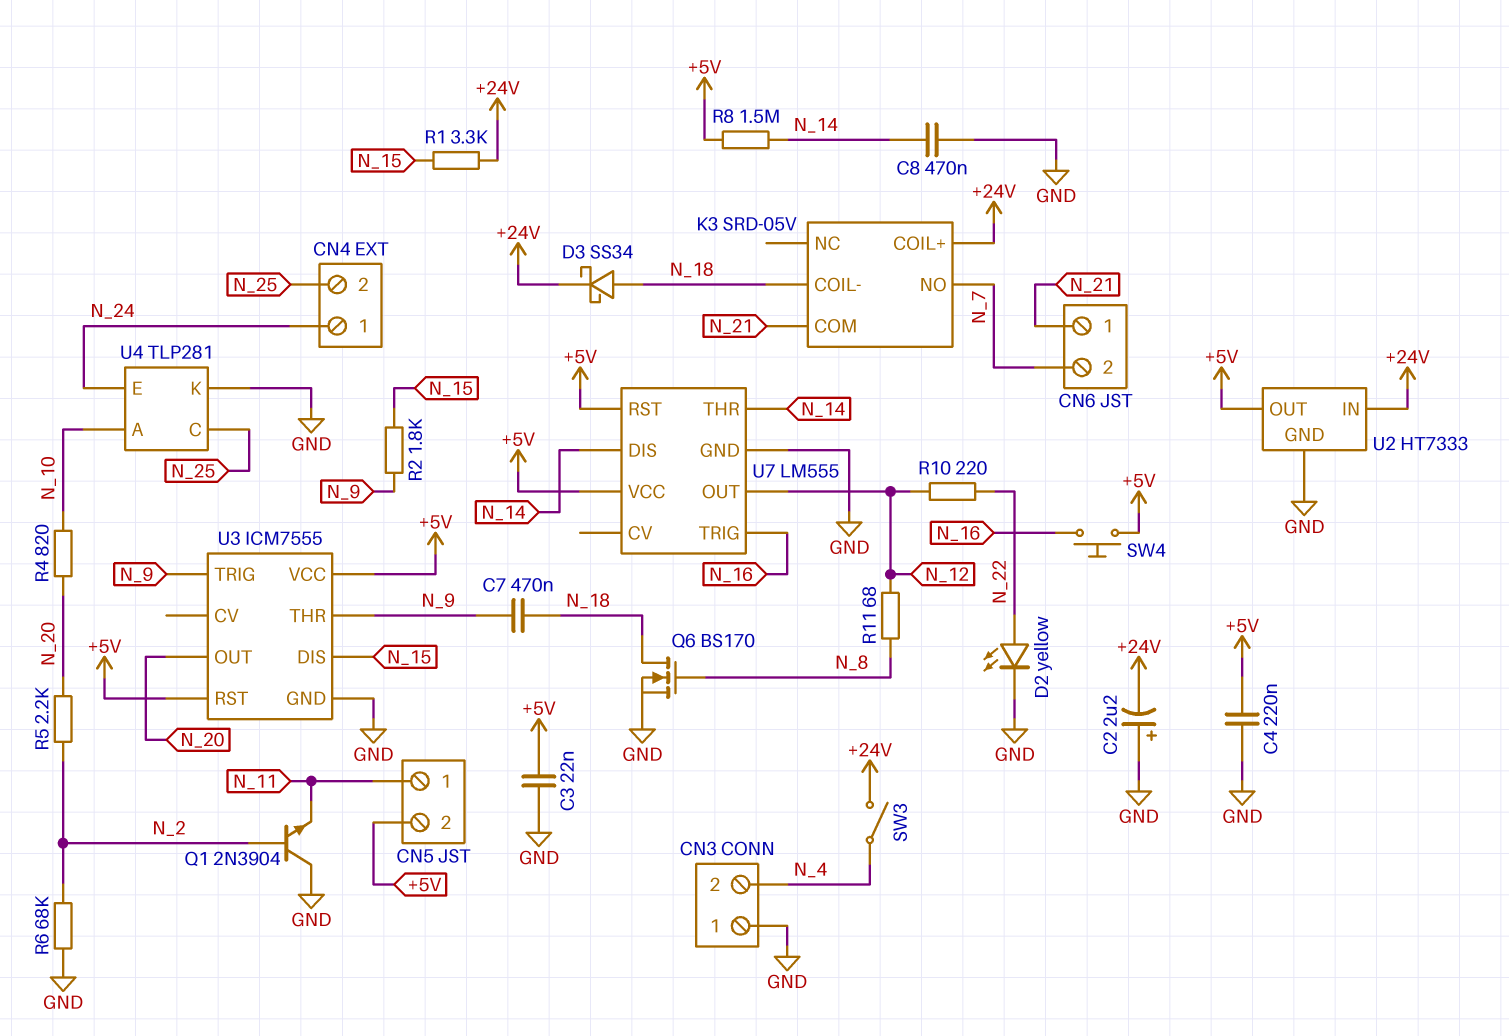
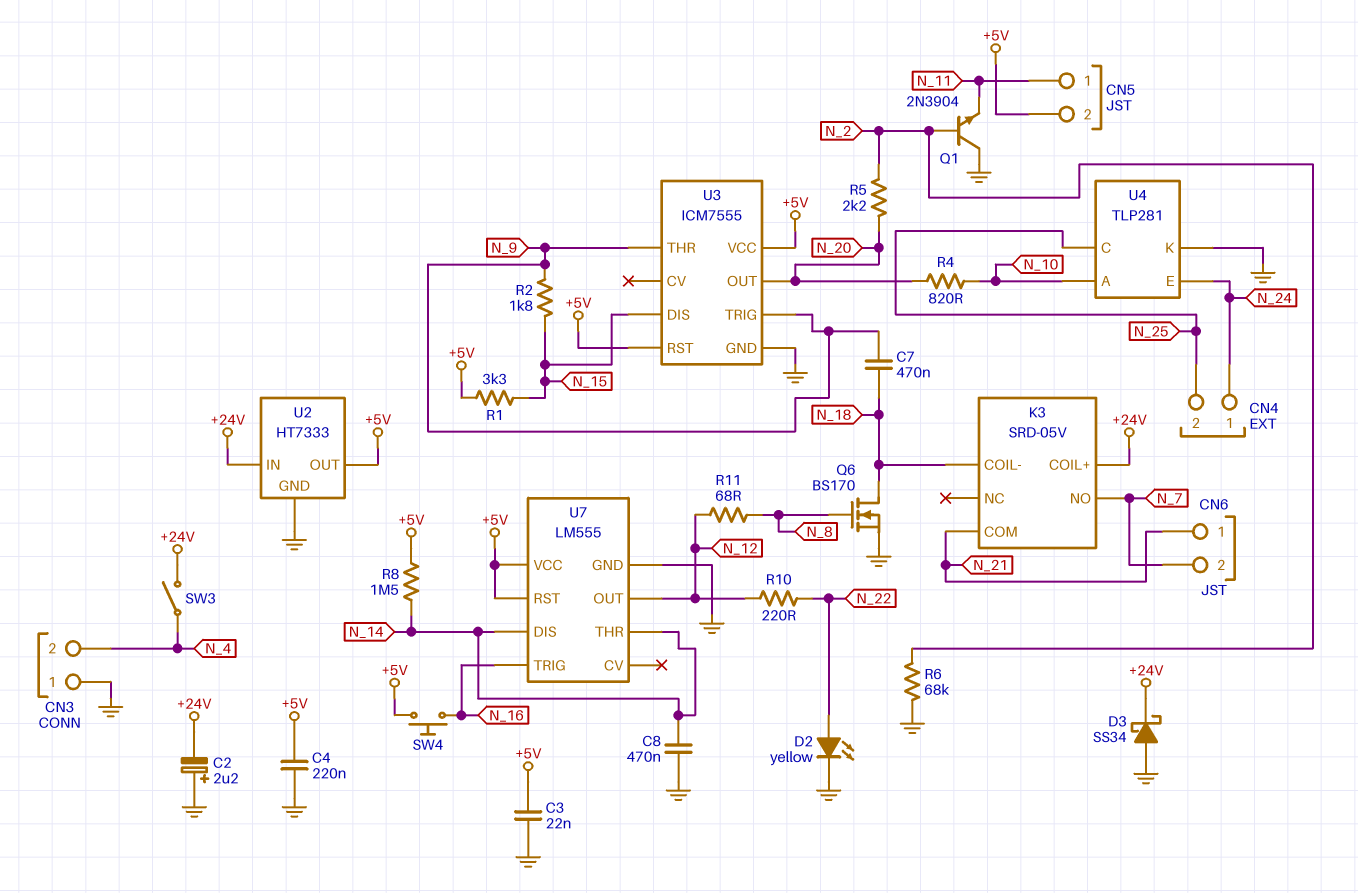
D3: schottky SS34 (A N_18, K +24V) -> schottky SS34 (A GND, K +24V)
R1: 3.3k (+24V, N_15) -> 3.3k (+5V, N_15)

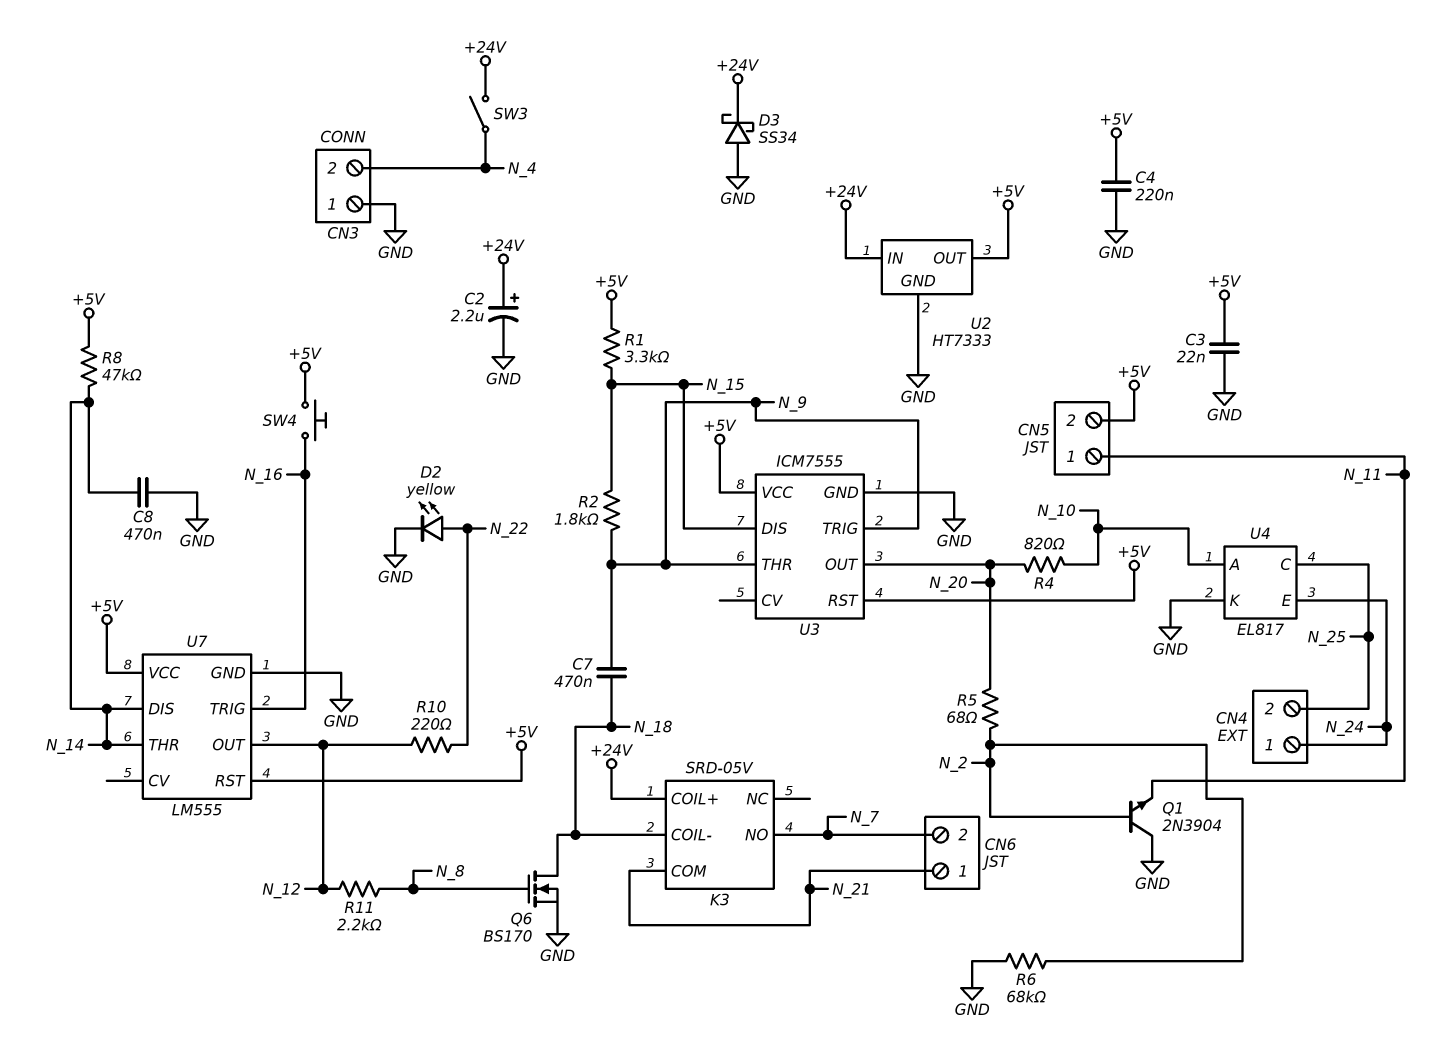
C2: 2.2uF (plus GND, minus +24V) -> 2.2uF (plus +24V, minus GND)
R5: 2.2k (N_2, N_20) -> 68 (N_2, N_20)
R8: 1.5M (+5V, N_14) -> 47k (+5V, N_14)
R11: 68 (N_8, N_12) -> 2.2k (N_8, N_12)
U4: TLP281 -> EL817

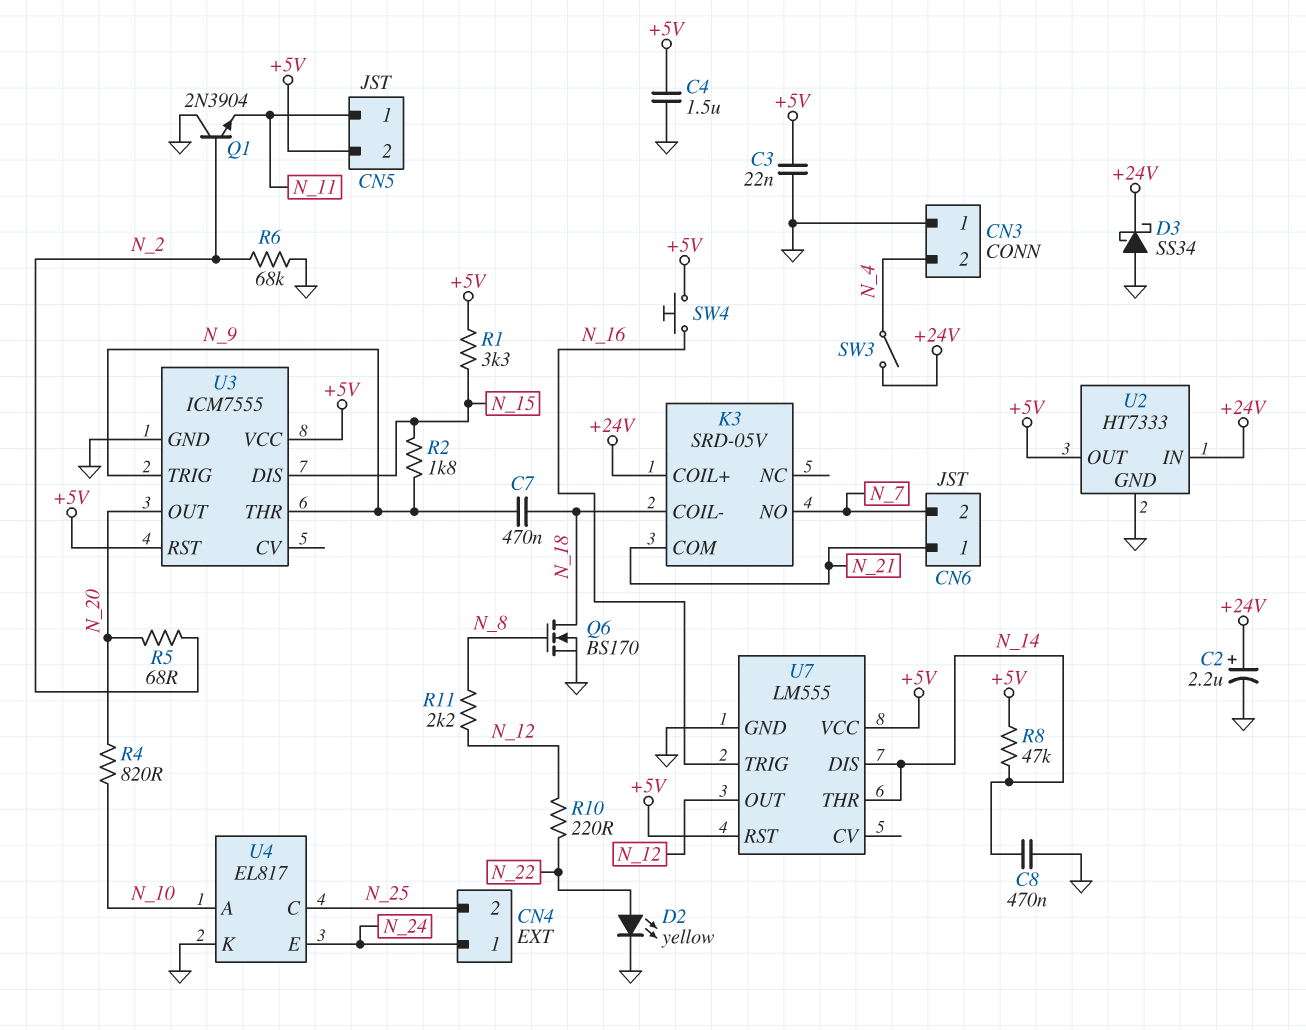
C4: 220nF (+5V, GND) -> 1.5uF (+5V, GND)

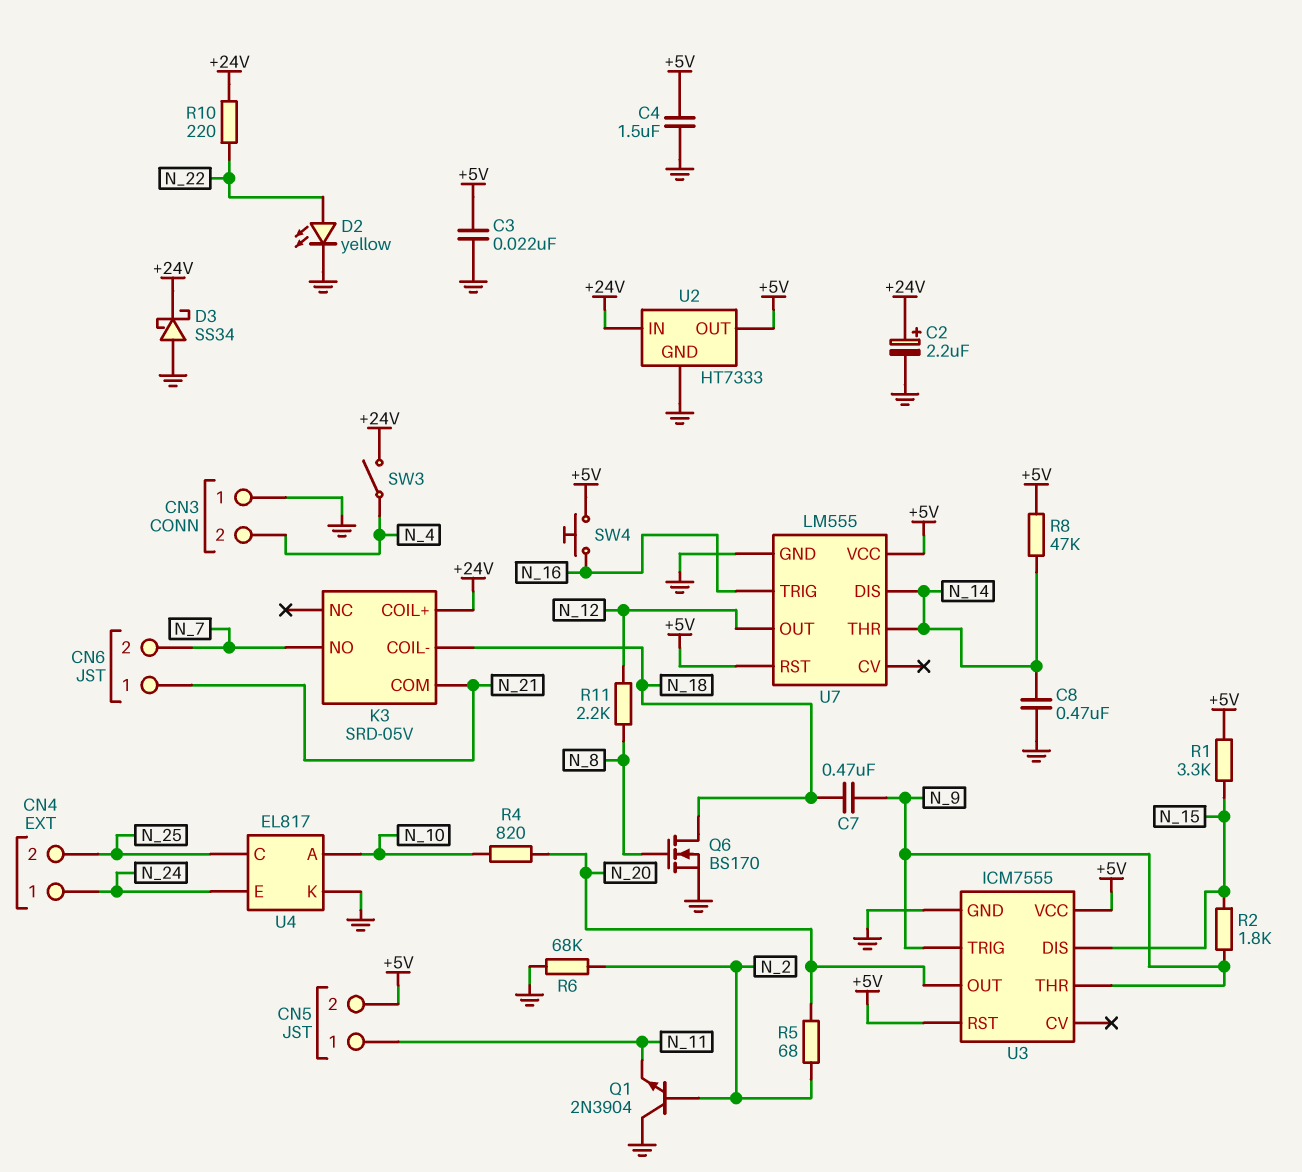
R10: 220 (N_12, N_22) -> 220 (+24V, N_22)

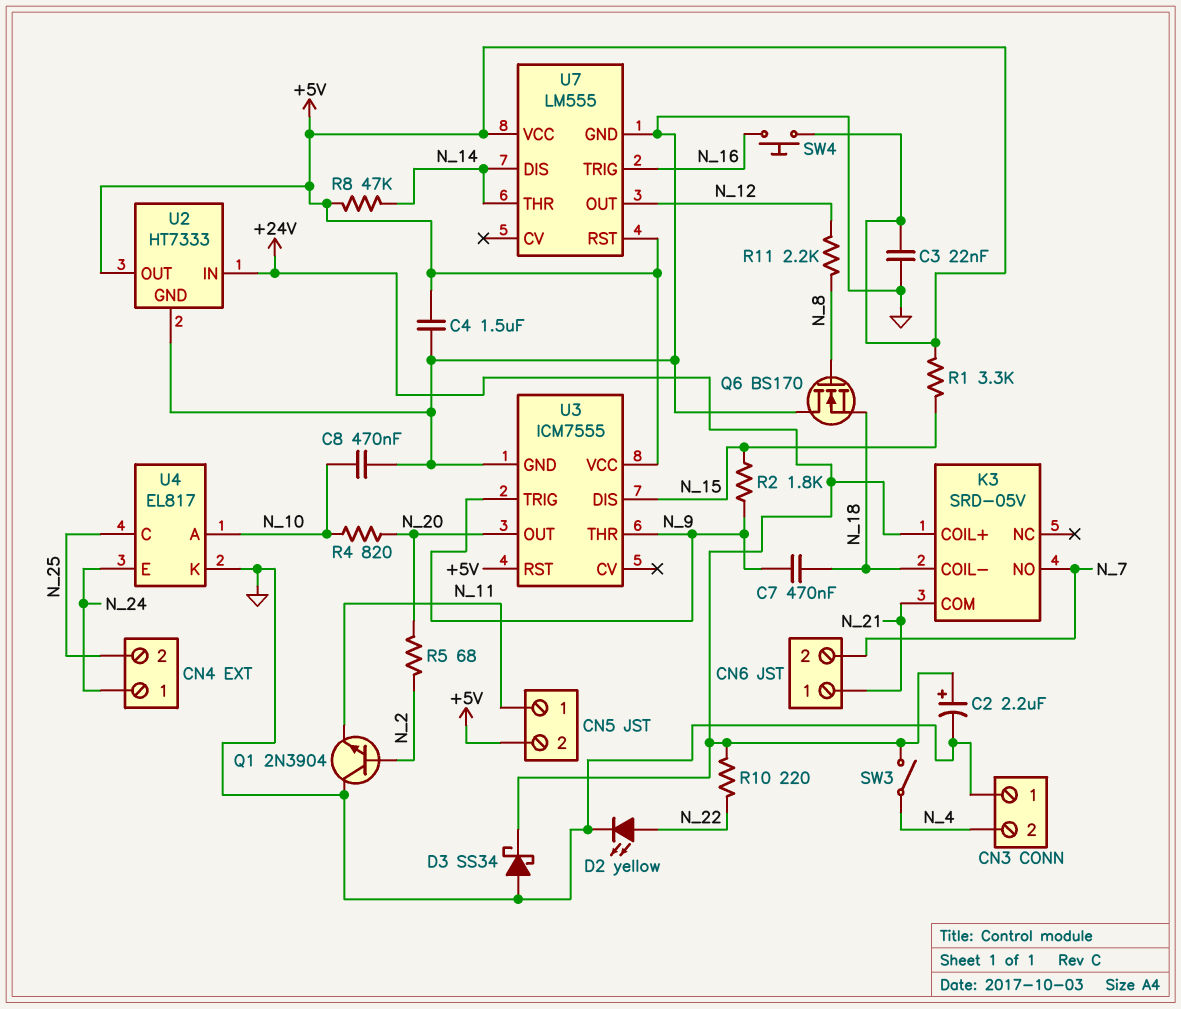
C8: 470nF (GND, N_14) -> 470nF (GND, N_10)
Q6: NMOS BS170 (G N_8, D N_18, S GND) -> NMOS BS170 (G N_8, D GND, S N_18)
R6: 68k (GND, N_2) -> none

